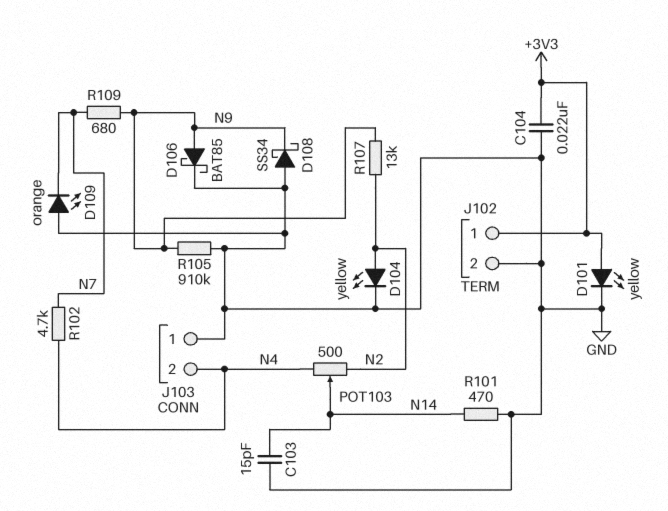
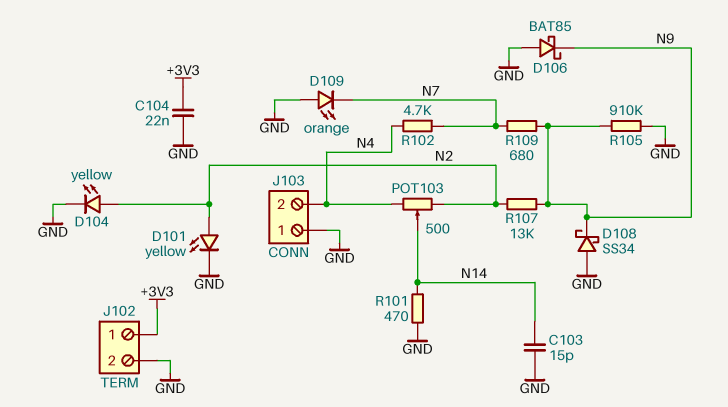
D101: LED yellow (A +3V3, K GND) -> LED yellow (A N2, K GND)
D106: schottky BAT85 (A N9, K GND) -> schottky BAT85 (A GND, K N9)

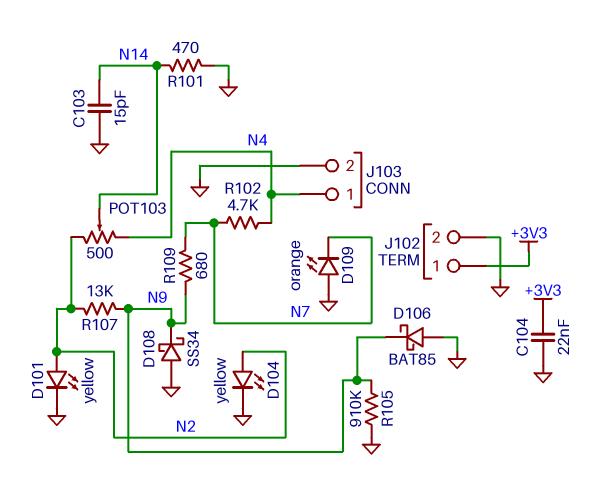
J103 pin 1: GND -> N4
J103 pin 2: N4 -> GND

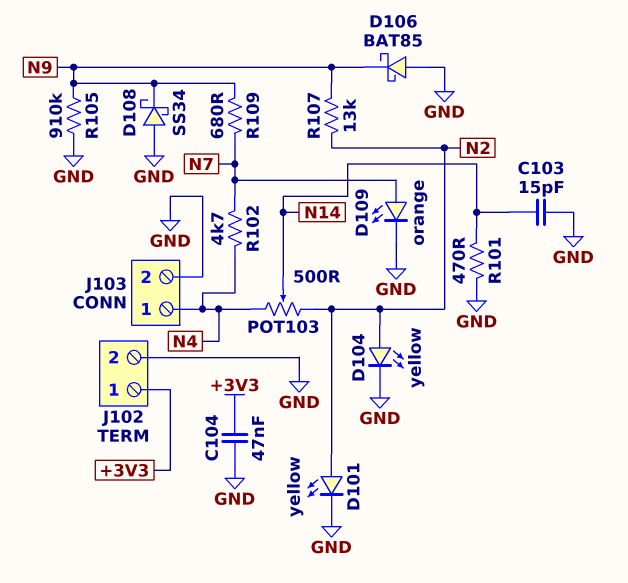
C104: 22nF (+3V3, GND) -> 47nF (+3V3, GND)
D109: LED orange (A GND, K N7) -> LED orange (A N7, K GND)

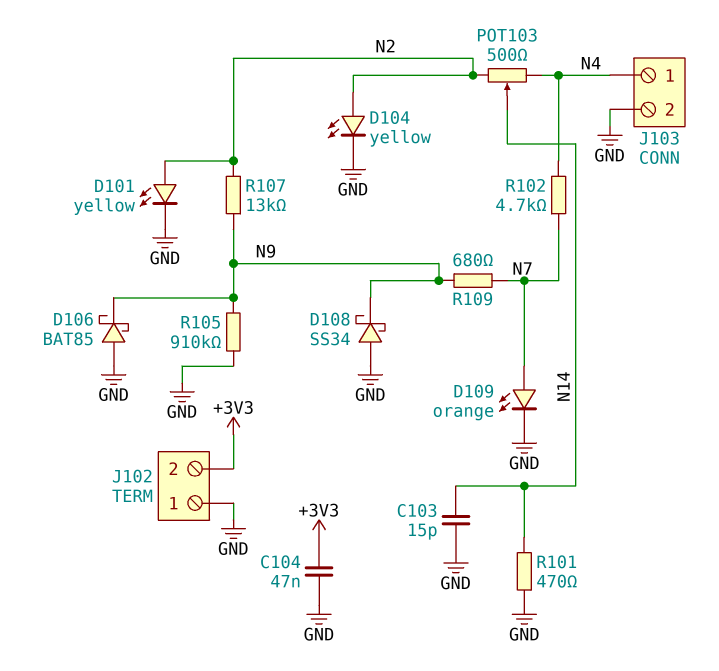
J102 pin 1: +3V3 -> GND
J102 pin 2: GND -> +3V3

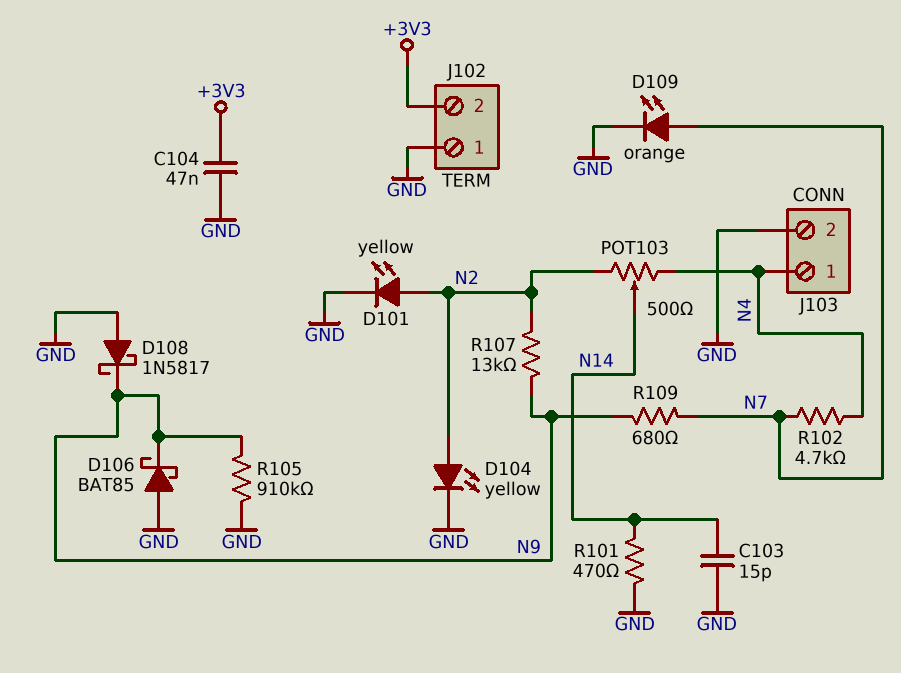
D108: schottky SS34 (A GND, K N9) -> schottky 1N5817 (A GND, K N9)

